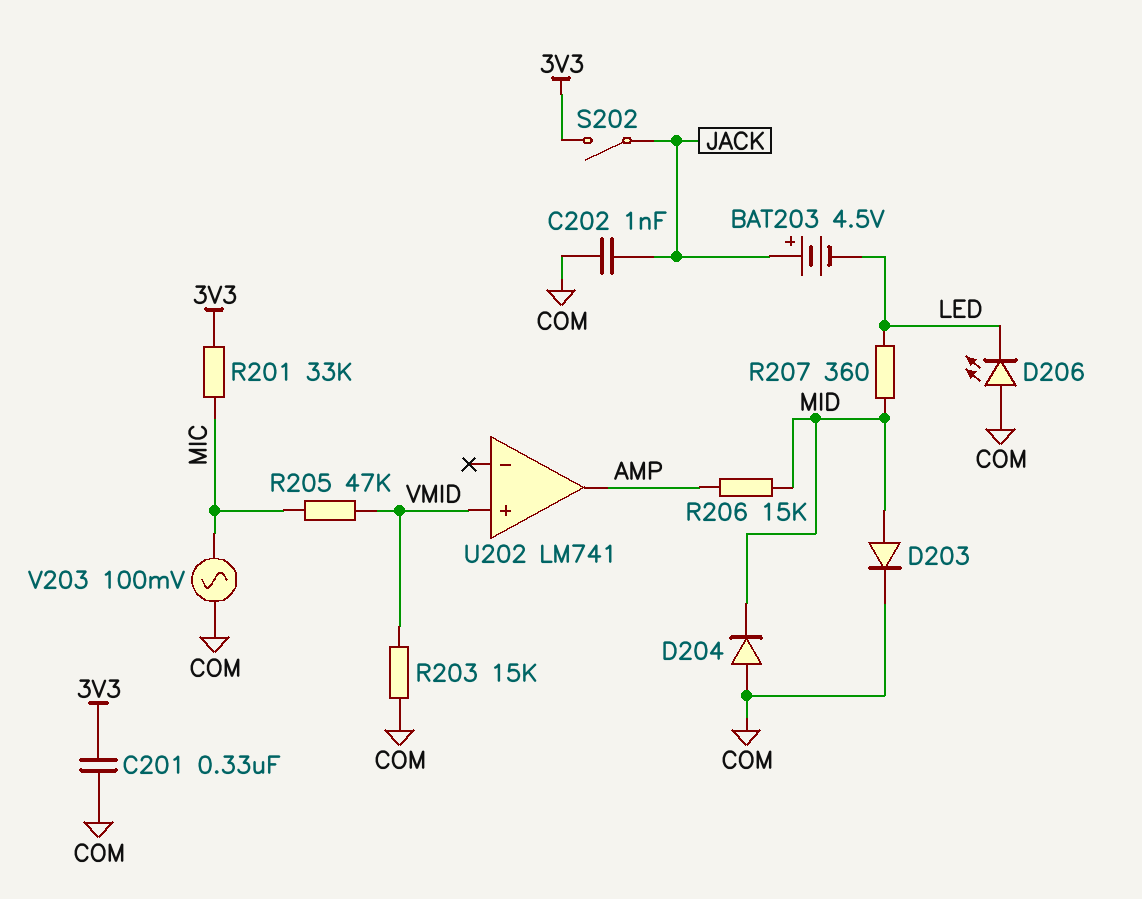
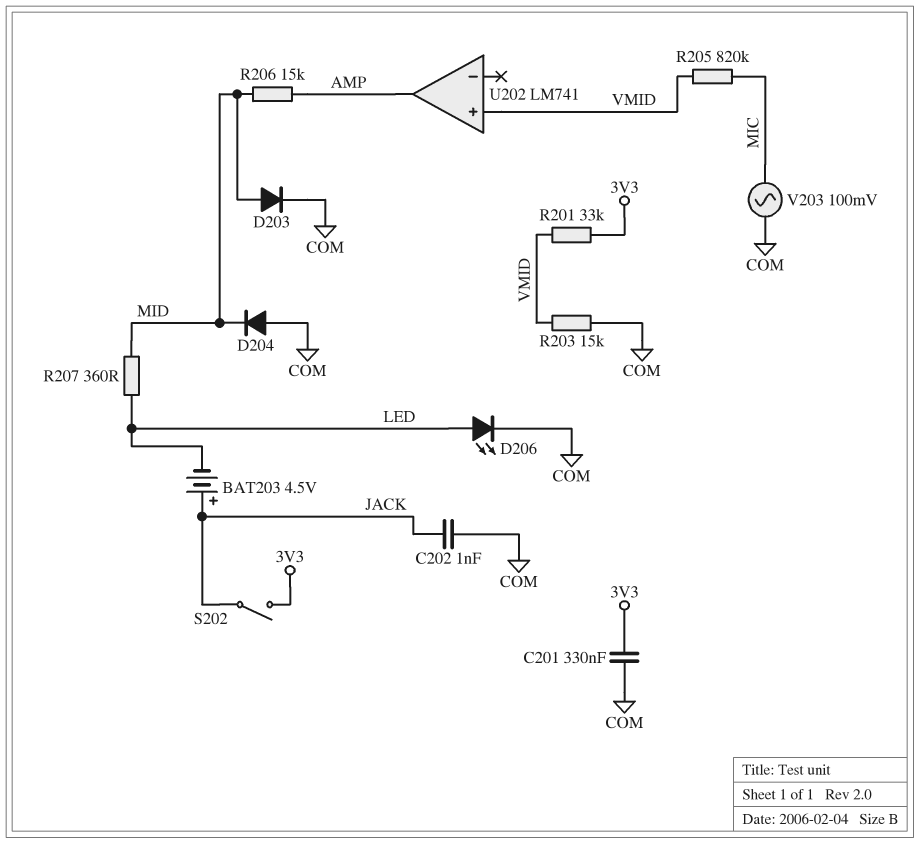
D206: LED (A COM, K LED) -> LED (A LED, K COM)
R201: 33k (3V3, MIC) -> 33k (3V3, VMID)
R205: 47k (MIC, VMID) -> 820k (MIC, VMID)

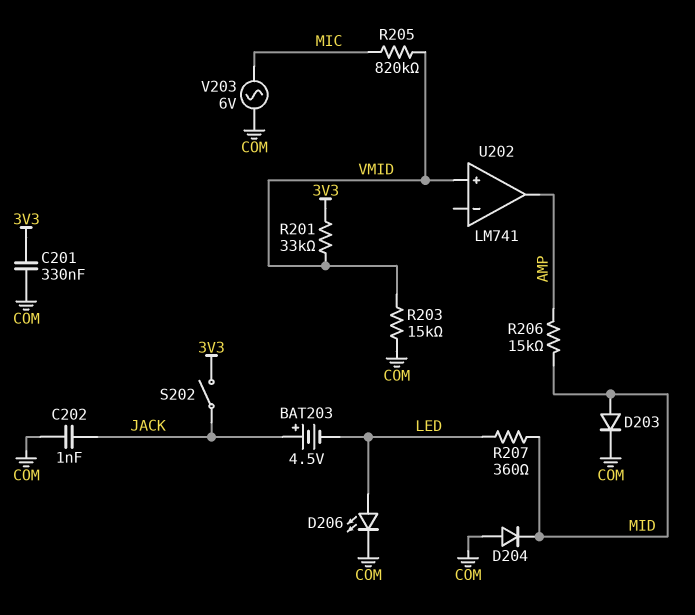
V203: AC 100mV (COM, MIC) -> AC 6V (COM, MIC)

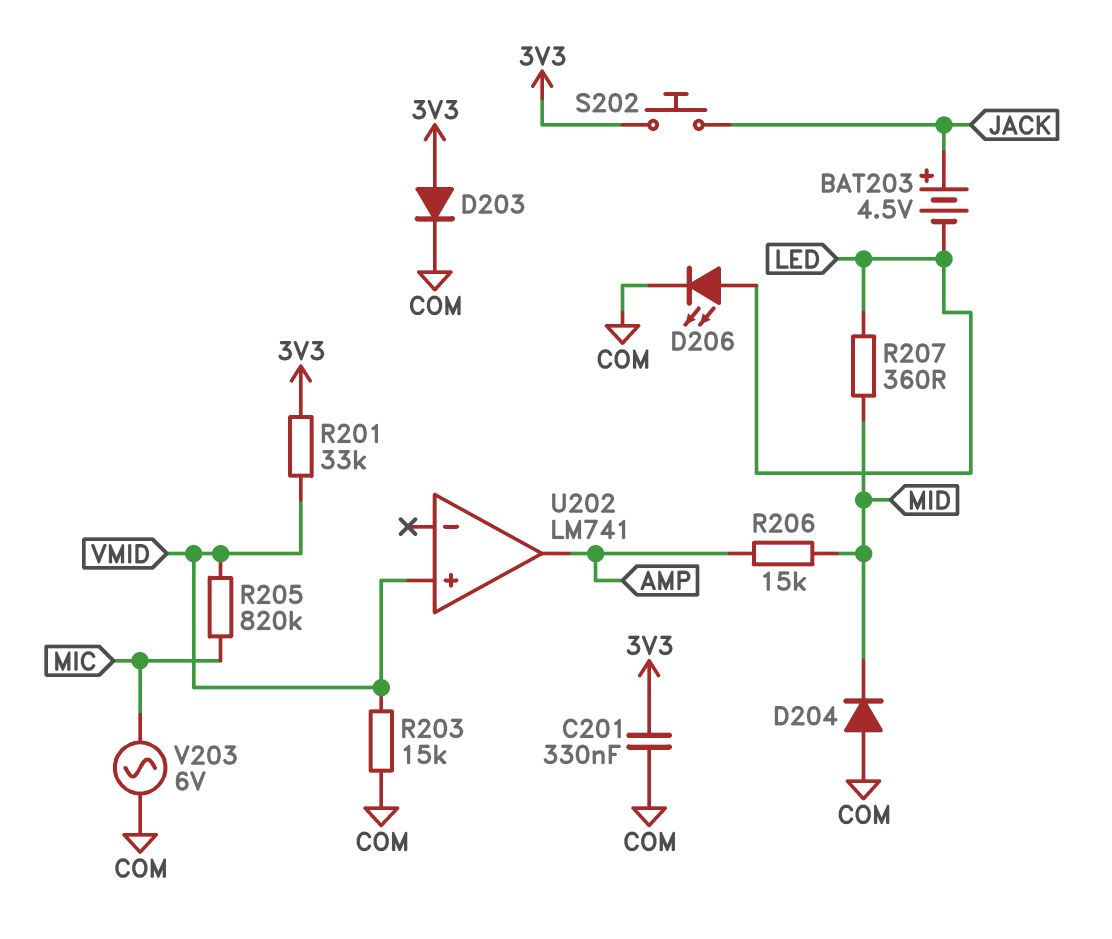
C202: 1nF (COM, JACK) -> none
D203: diode (A MID, K COM) -> diode (A 3V3, K COM)
S202: switch (3V3, JACK) -> button (3V3, JACK)

